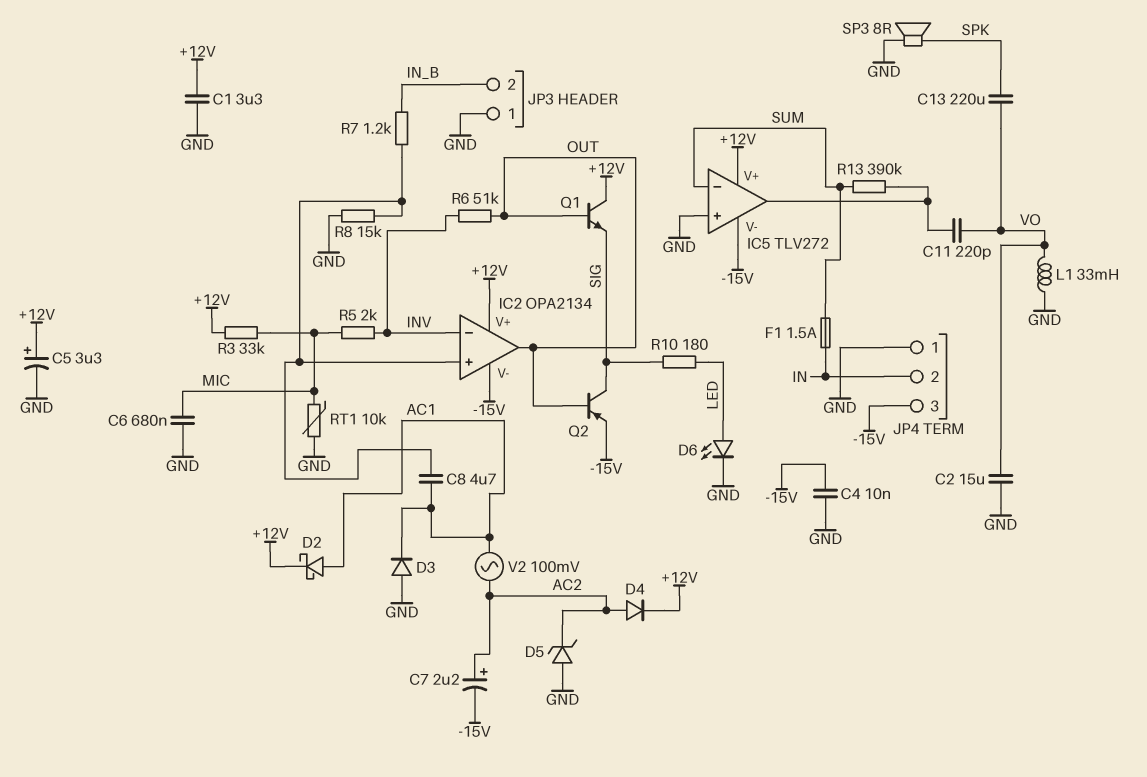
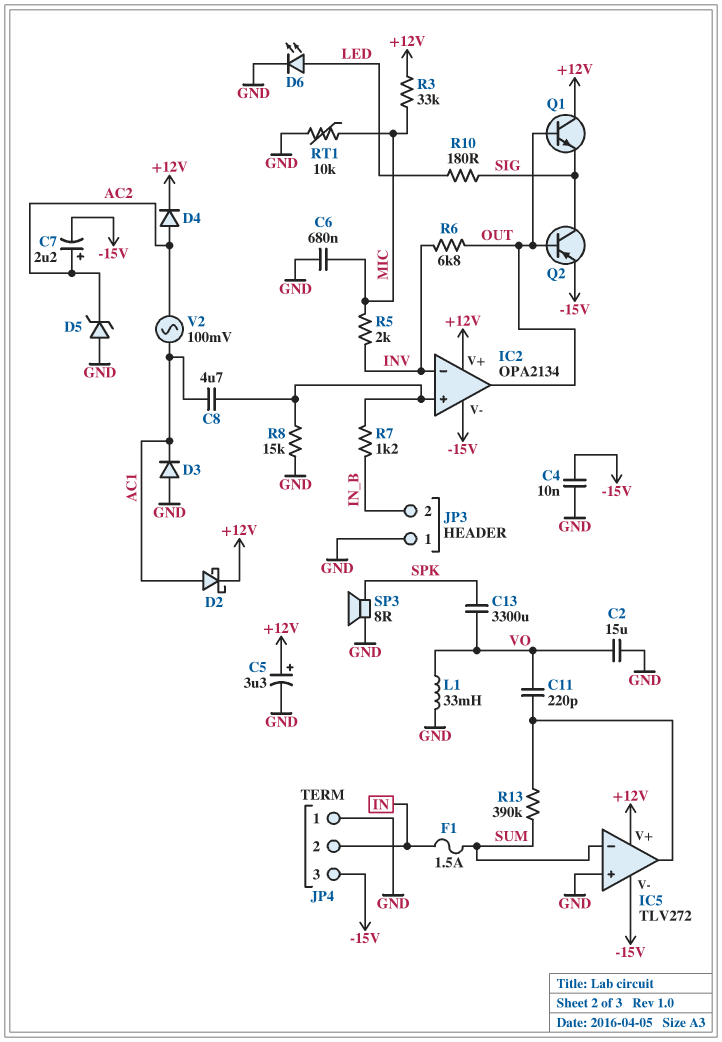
C1: 3.3uF (+12V, GND) -> none
C13: 220uF (SPK, VO) -> 3300uF (SPK, VO)
R6: 51k (INV, OUT) -> 6.8k (INV, OUT)

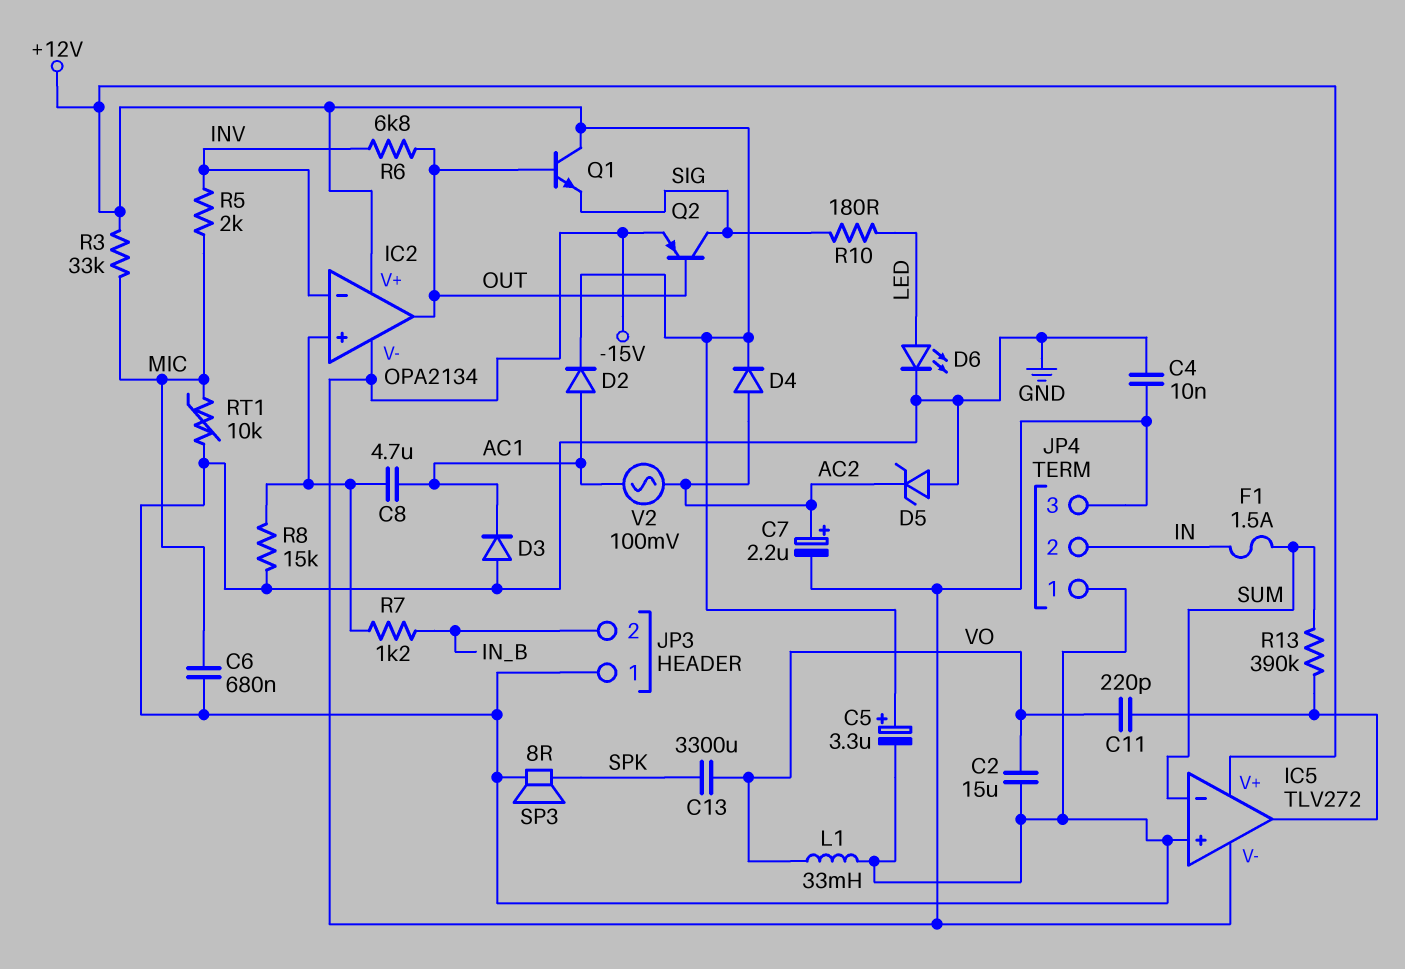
D2: schottky (A AC1, K +12V) -> diode (A AC1, K +12V)

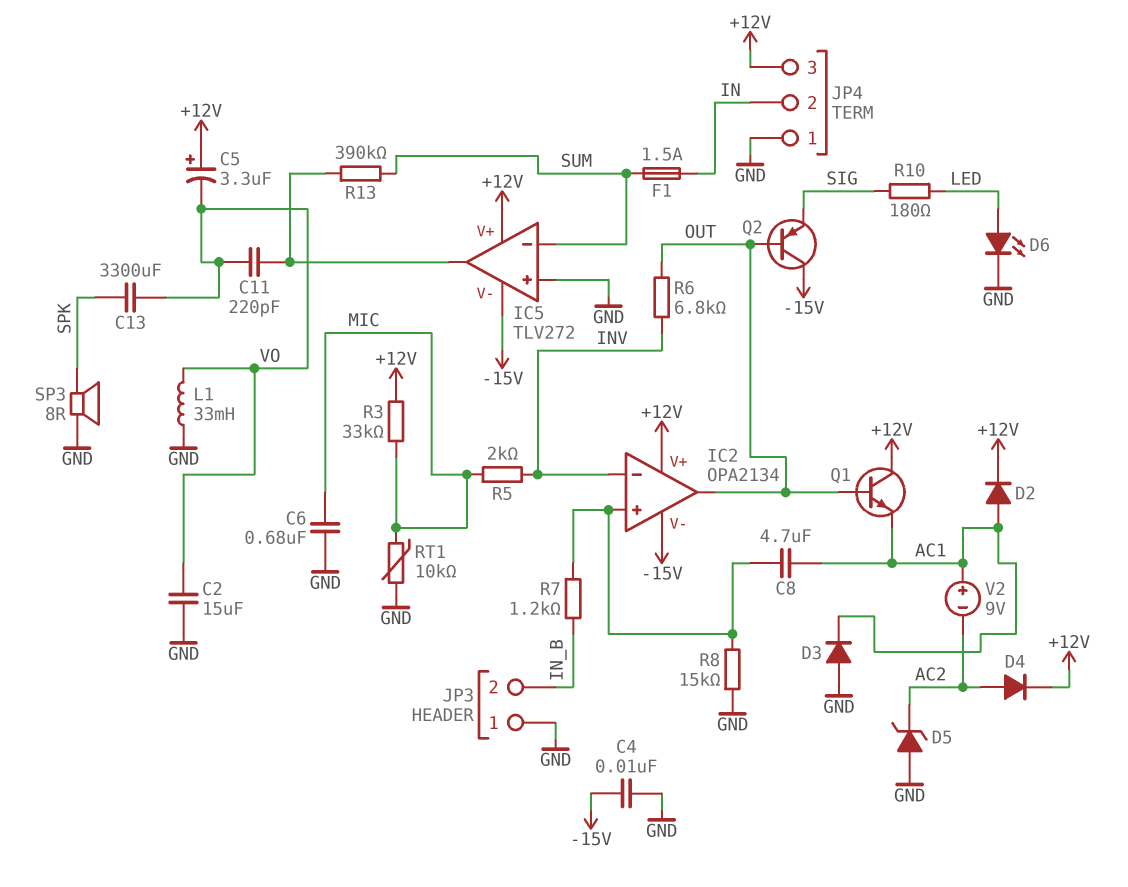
C5: 3.3uF (plus +12V, minus GND) -> 3.3uF (plus +12V, minus VO)
C7: 2.2uF (plus AC2, minus -15V) -> none
JP4 pin 3: -15V -> +12V
Q1: NPN (B OUT, C +12V, E SIG) -> NPN (B OUT, C +12V, E AC1)
Q2: PNP (B OUT, C SIG, E -15V) -> PNP (B OUT, C -15V, E SIG)
V2: AC 100mV (AC1, AC2) -> 9V (plus AC1, minus AC2)

